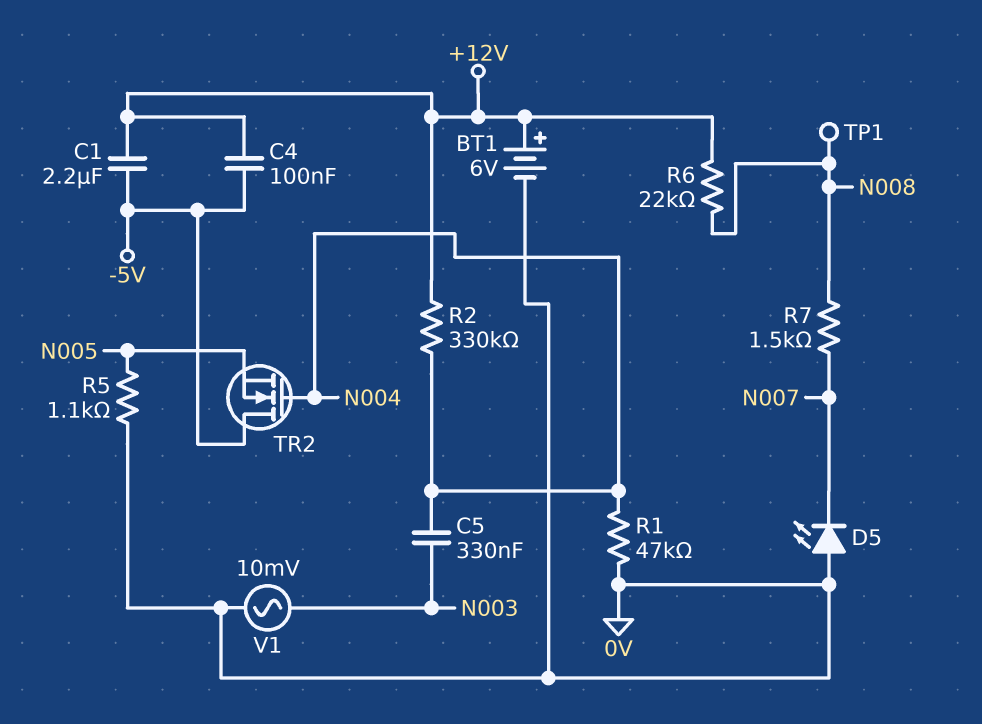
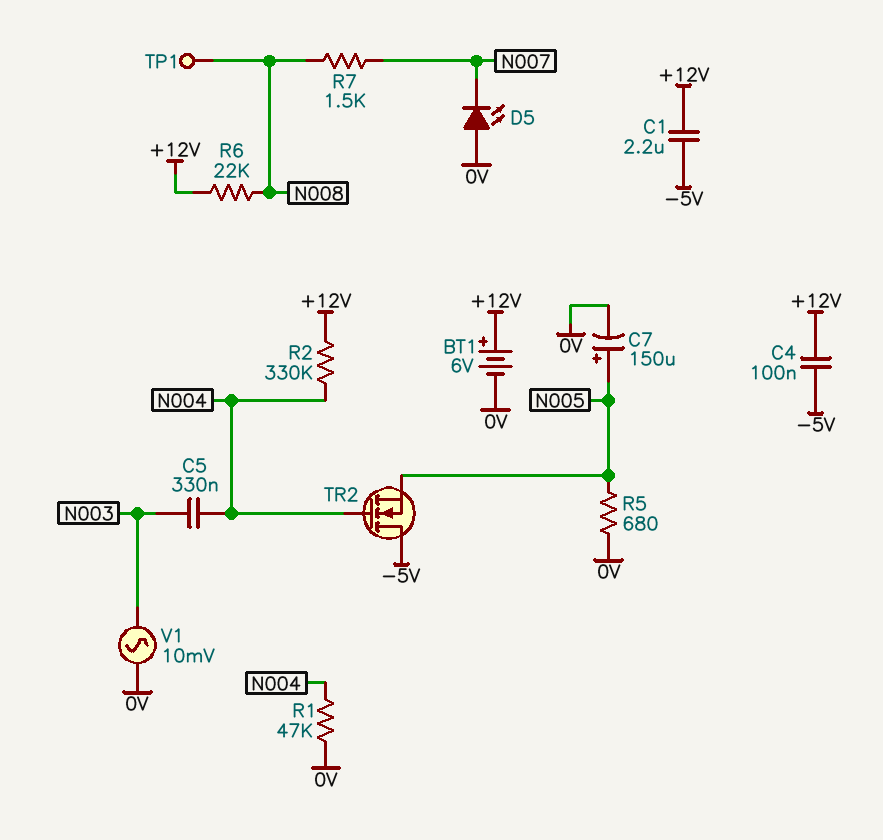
C7: none -> 150uF (plus N005, minus 0V)
R5: 1.1k (0V, N005) -> 680 (0V, N005)

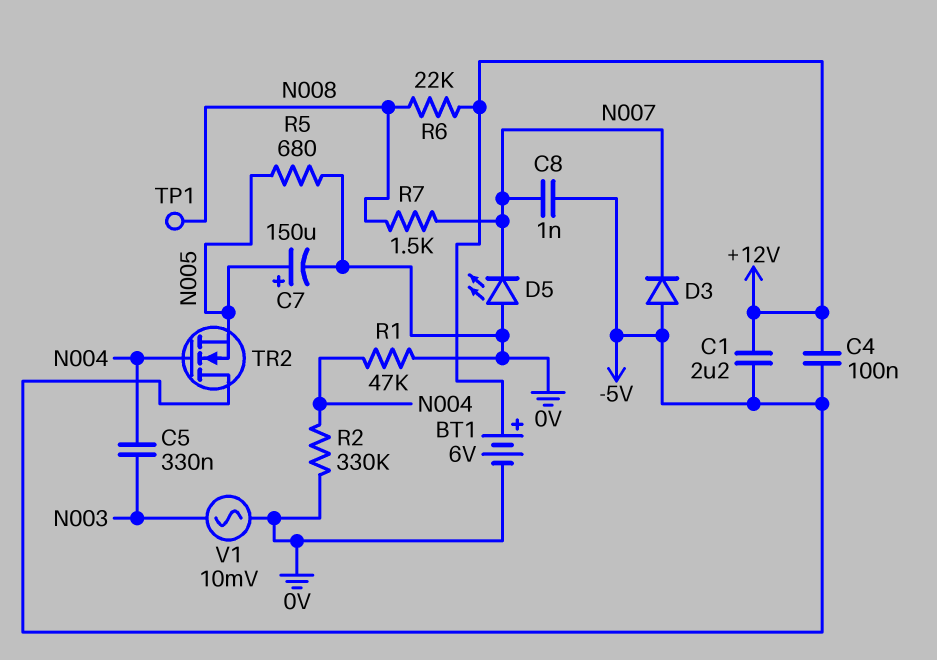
C8: none -> 1nF (-5V, N007)
D3: none -> diode (A -5V, K N007)
R2: 330k (+12V, N004) -> 330k (0V, N004)

